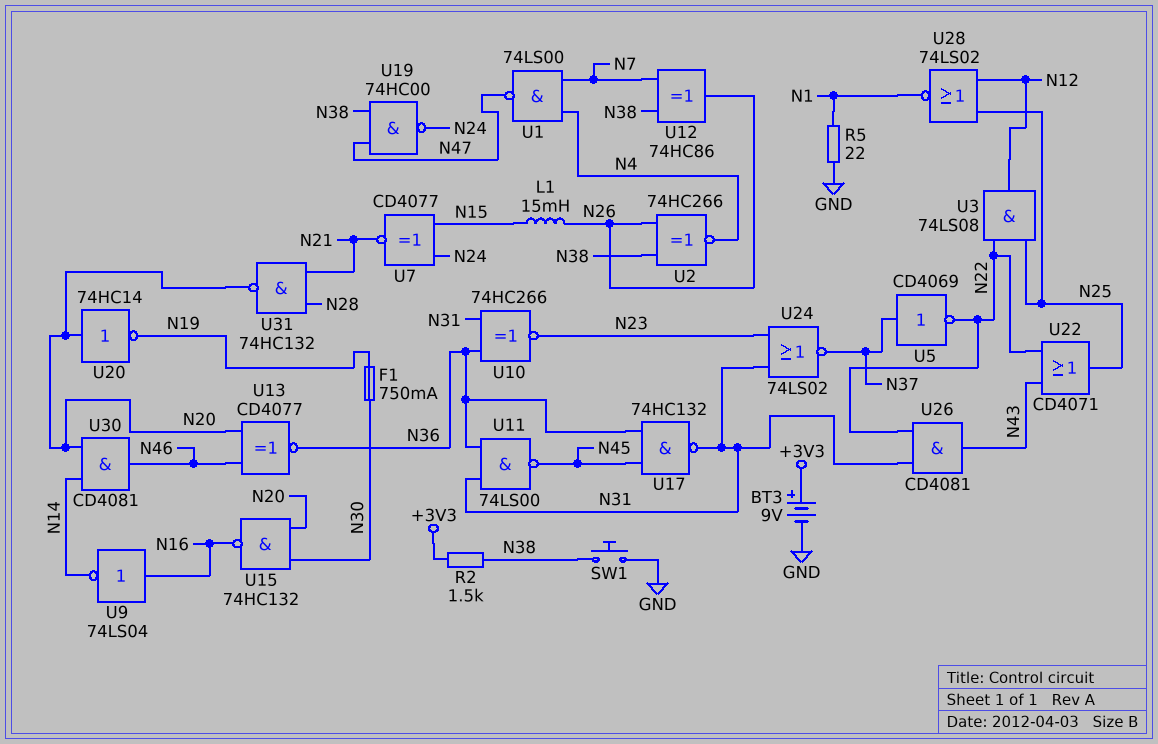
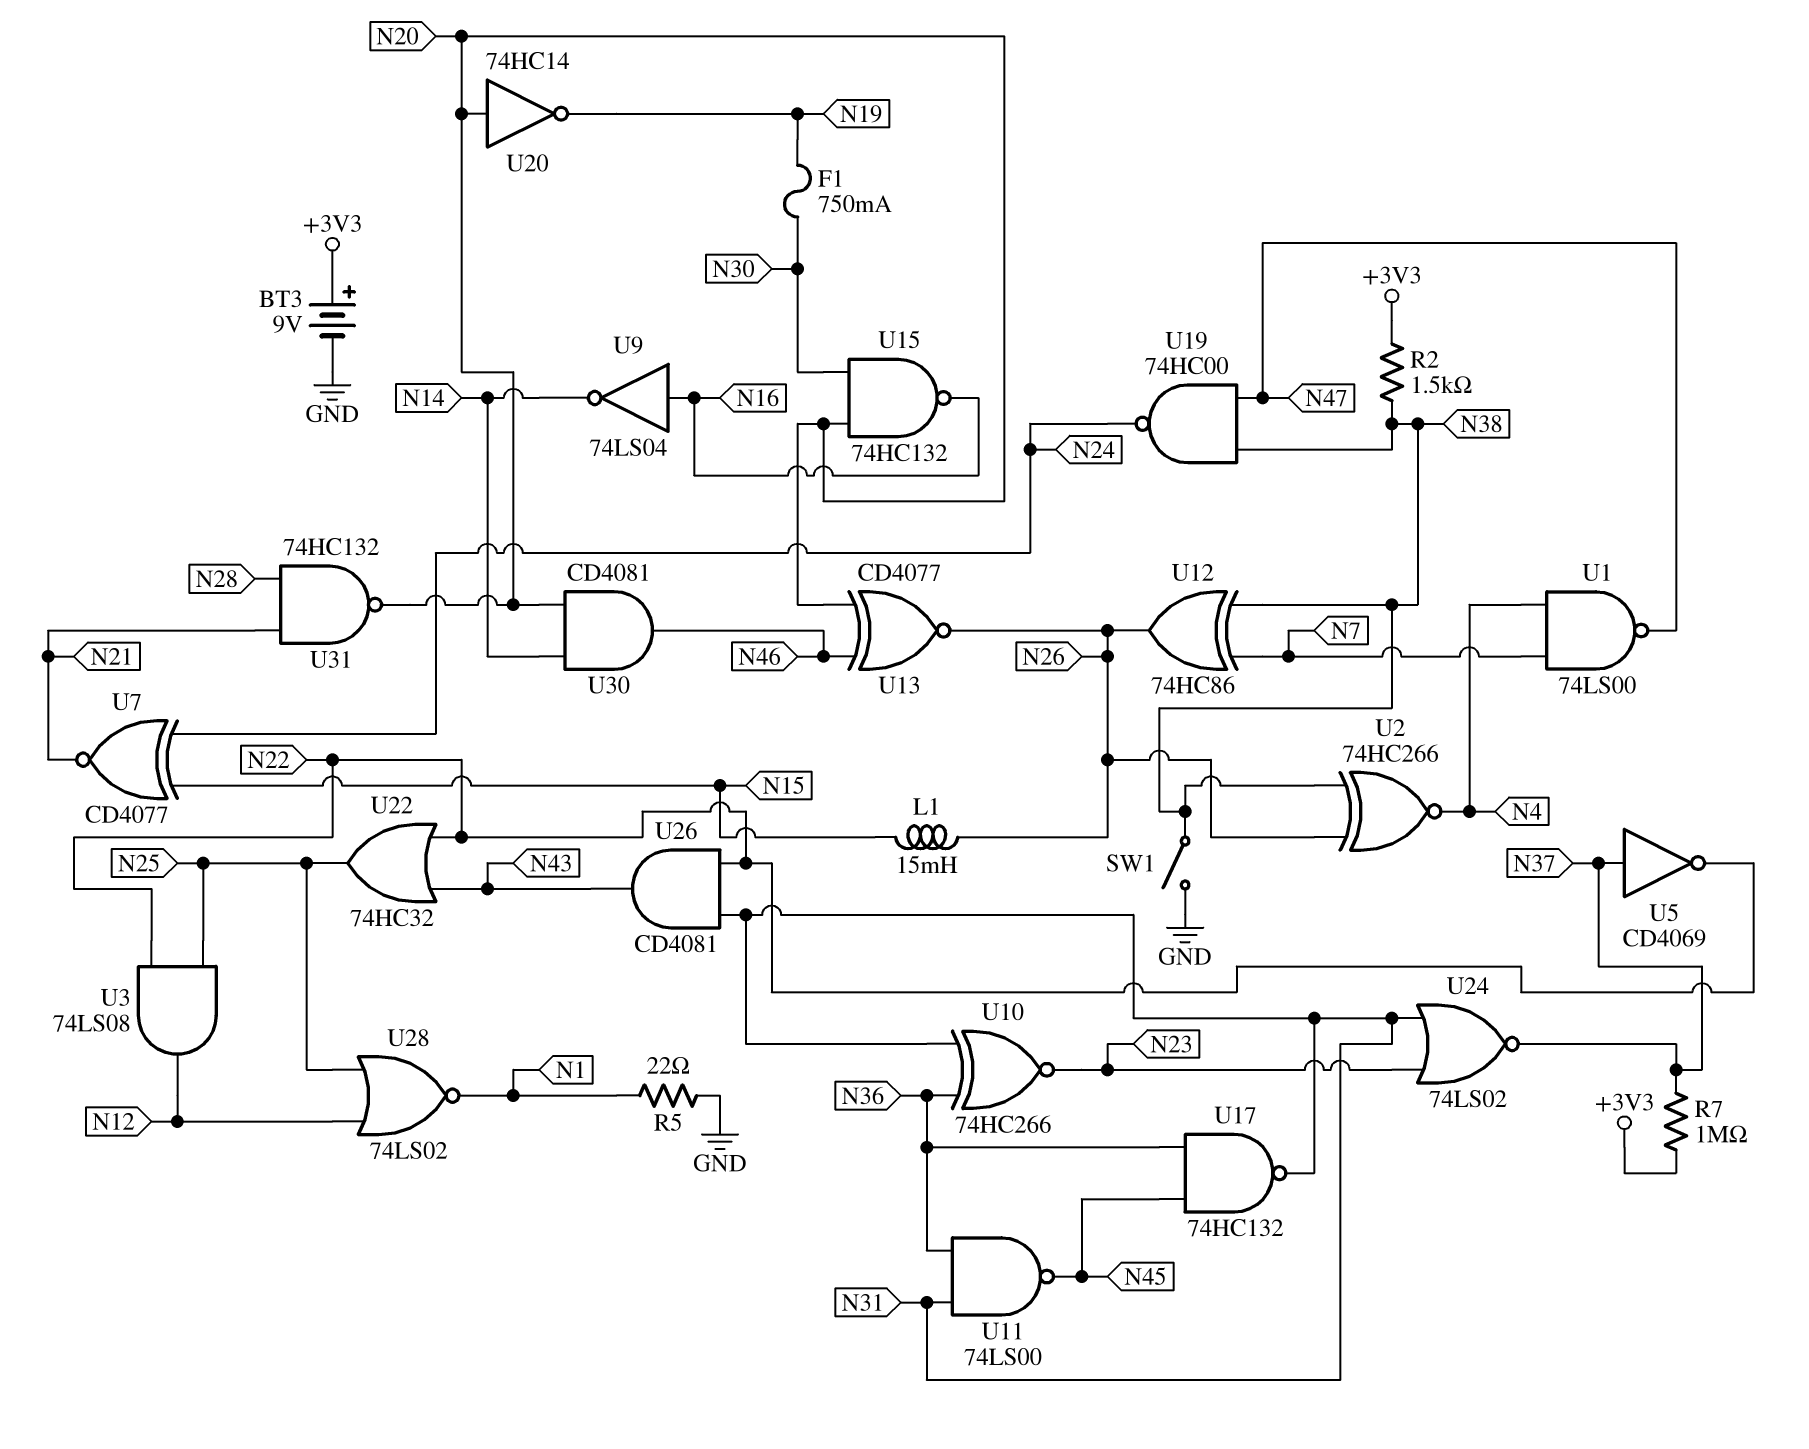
R7: none -> 1M (+3V3, N37)
SW1: button (GND, N38) -> switch (GND, N38)
U13: XNOR CD4077 (in N20, in N46, out N36) -> XNOR CD4077 (in N20, in N46, out N26)
U22: OR CD4071 (in N22, in N43, out N25) -> OR 74HC32 (in N22, in N43, out N25)

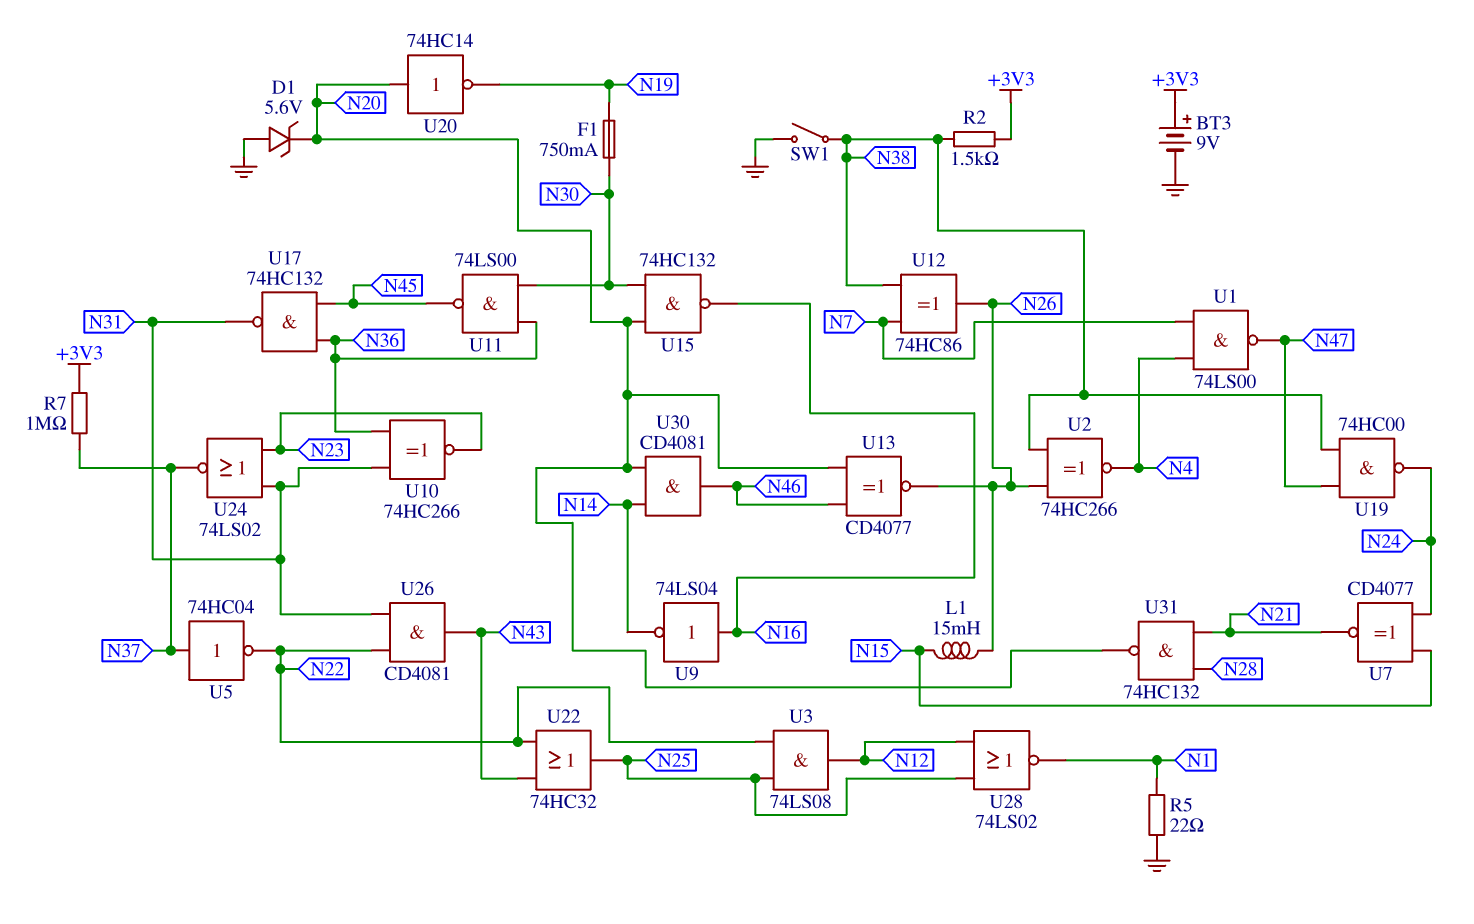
D1: none -> zener 5.6V (A GND, K N20)
U5: NOT CD4069 (in N37, out N22) -> NOT 74HC04 (in N37, out N22)
U11: NAND 74LS00 (in N31, in N36, out N45) -> NAND 74LS00 (in N30, in N36, out N45)

